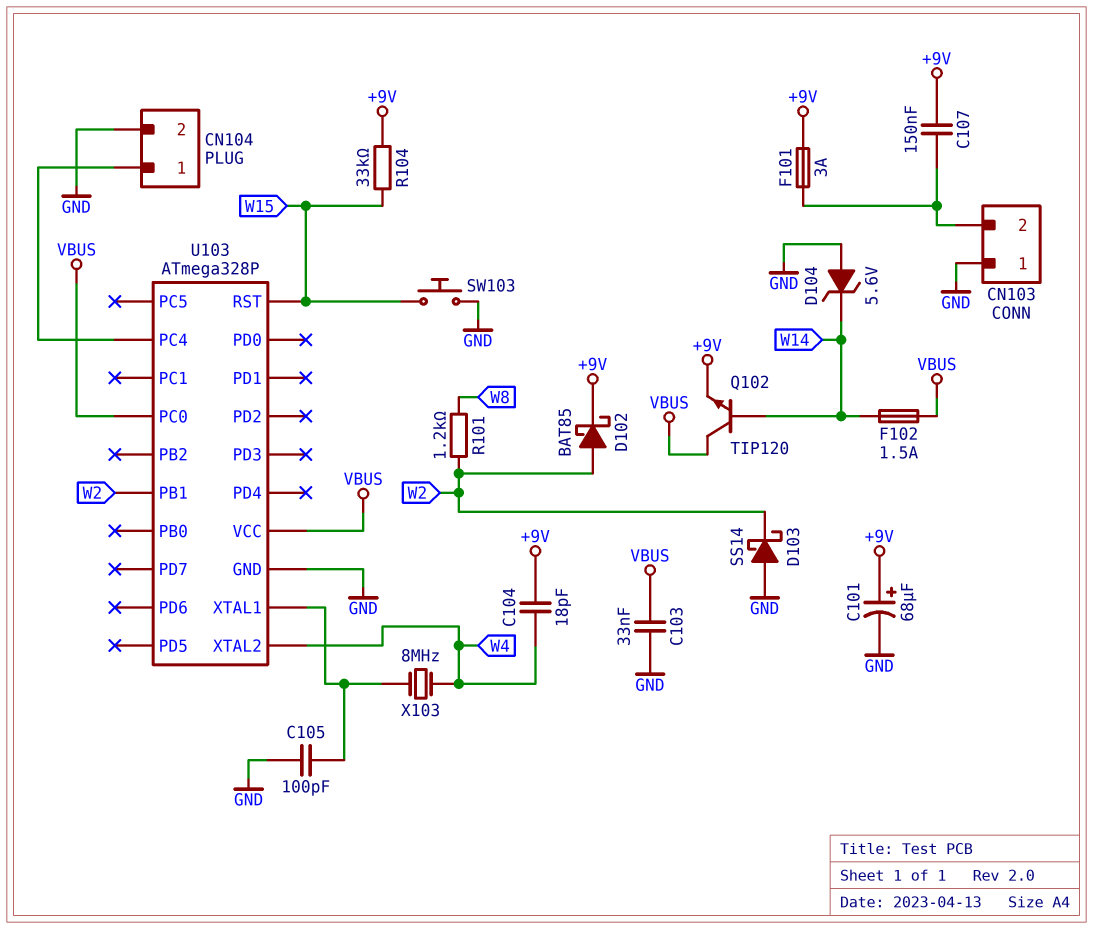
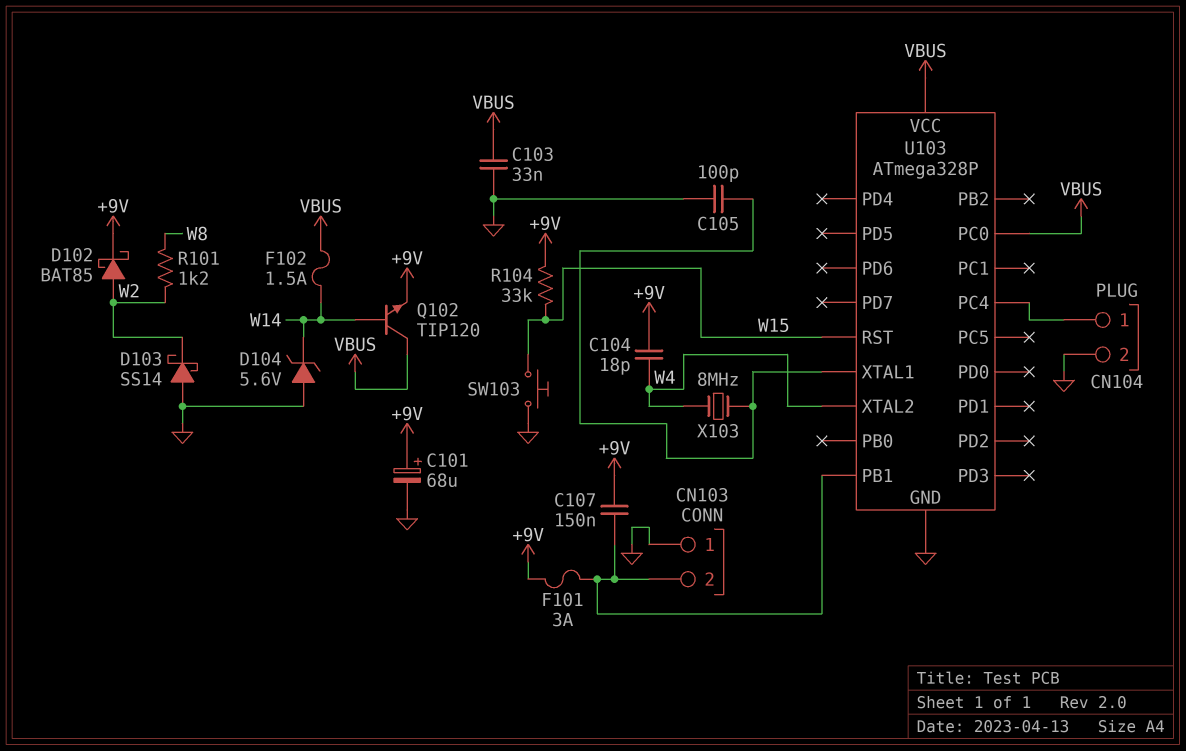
U103 pin PB1: W2 -> CN103/2

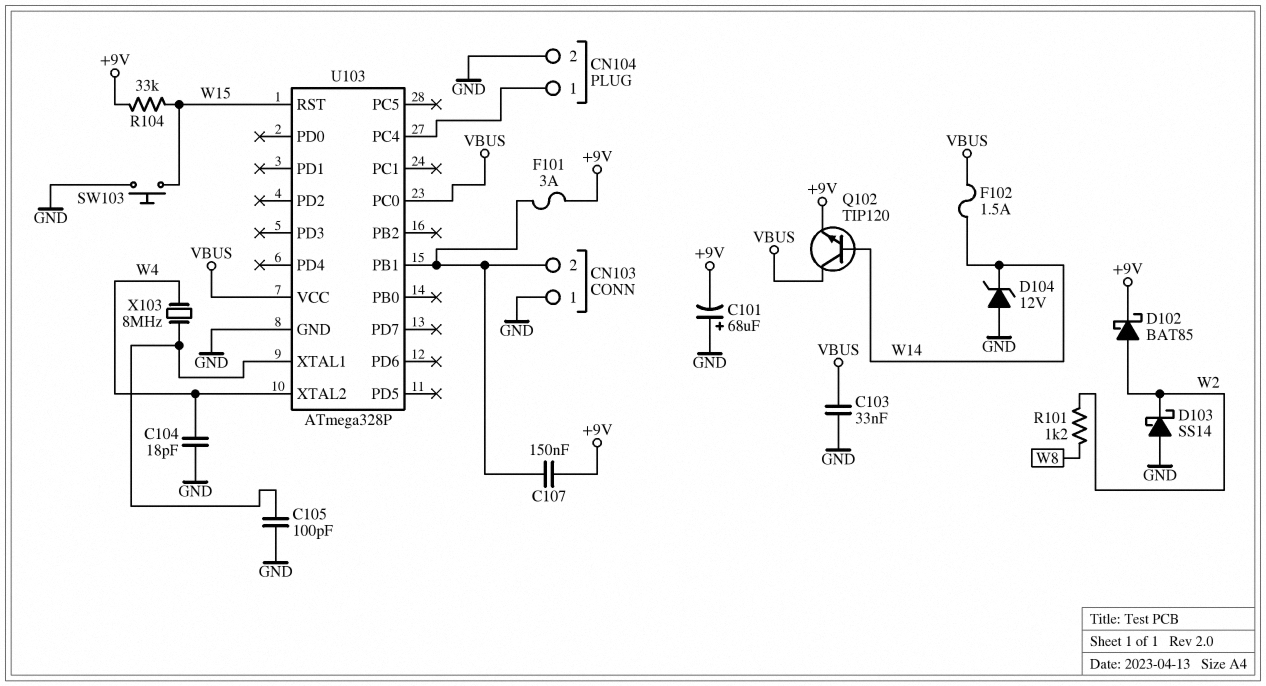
C101: 68uF (plus +9V, minus GND) -> 68uF (plus GND, minus +9V)
C104: 18pF (+9V, W4) -> 18pF (GND, W4)
D104: zener 5.6V (A GND, K W14) -> zener 12V (A GND, K W14)

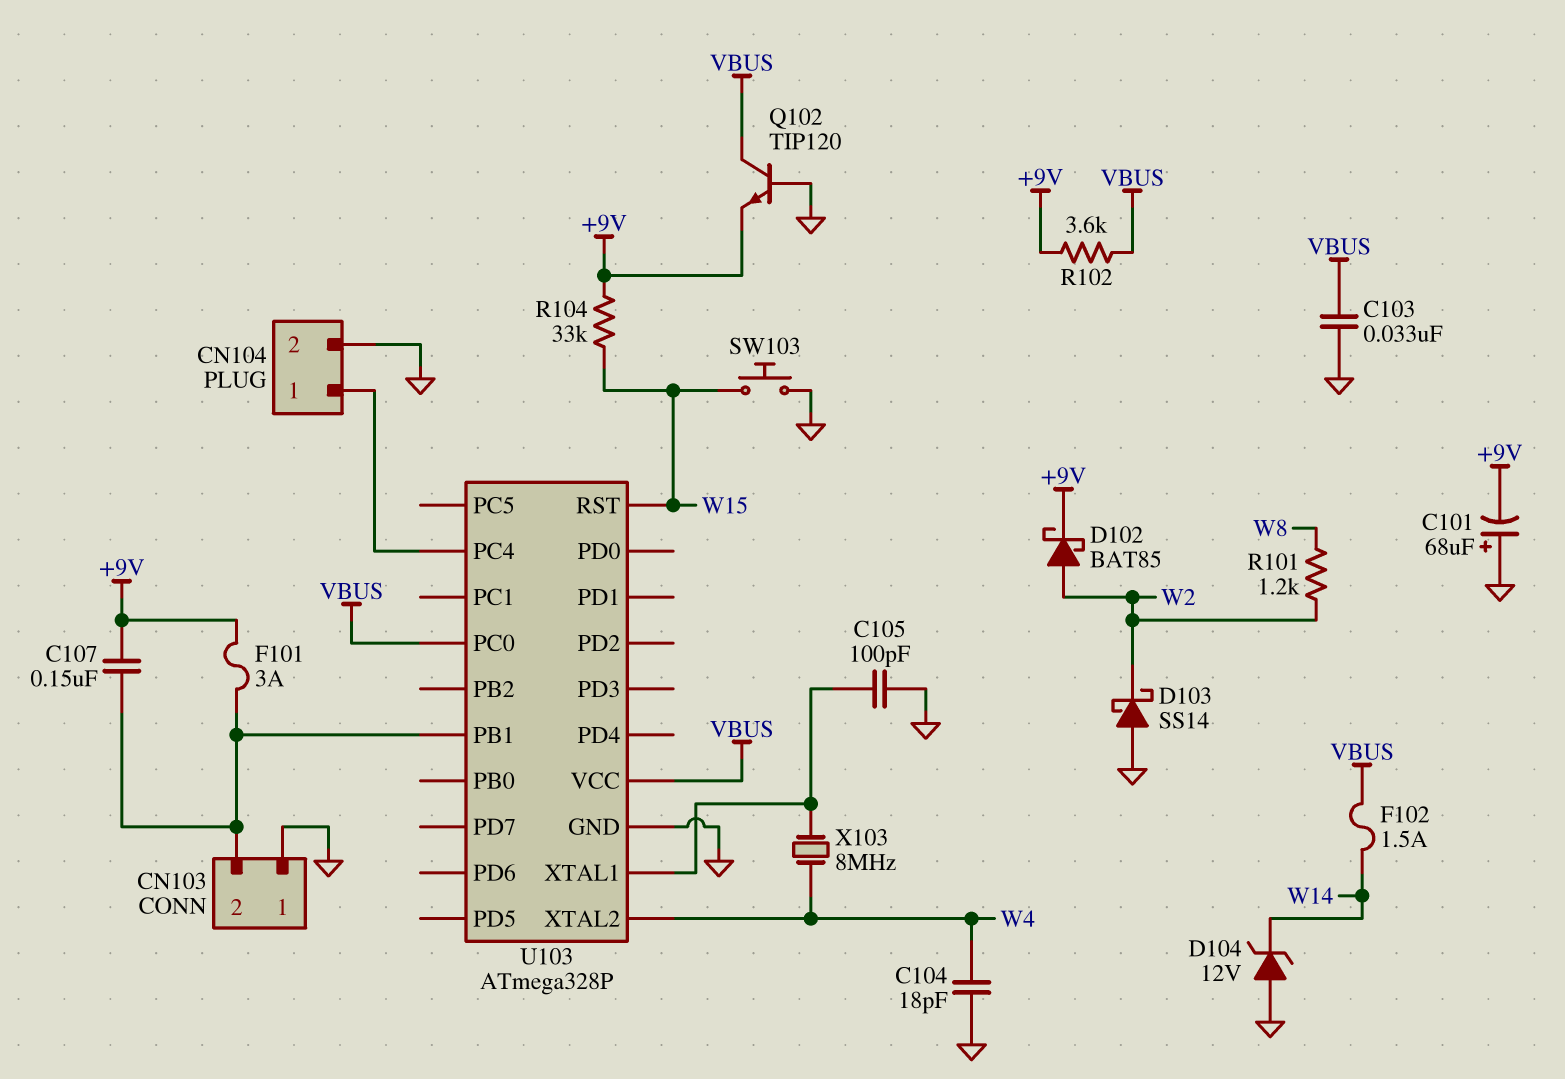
Q102: NPN TIP120 (B W14, C VBUS, E +9V) -> NPN TIP120 (B GND, C VBUS, E +9V)
R102: none -> 3.6k (+9V, VBUS)

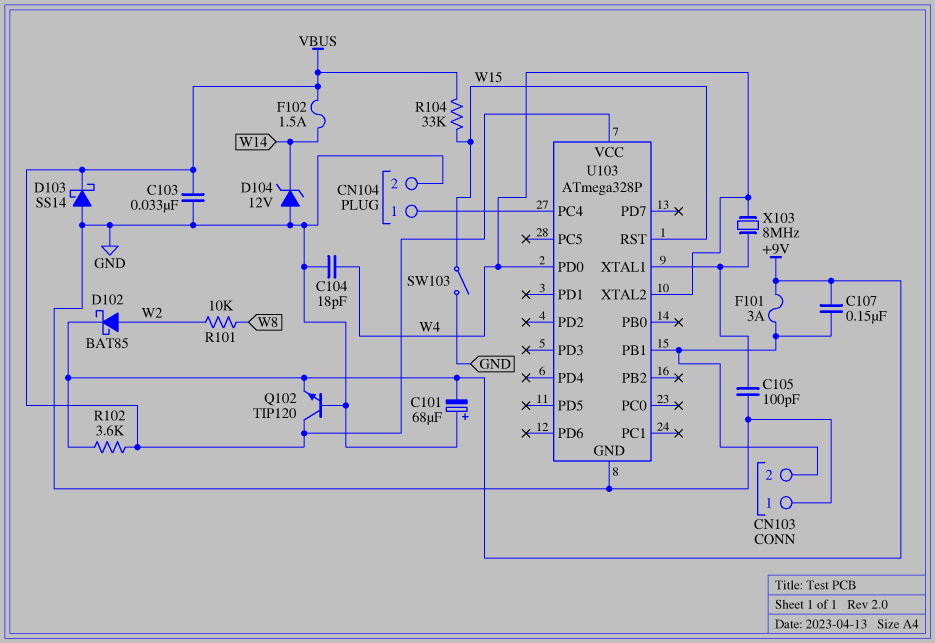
D103: schottky SS14 (A GND, K W2) -> schottky SS14 (A GND, K VBUS)
R101: 1.2k (W2, W8) -> 10k (W2, W8)
R104: 33k (+9V, W15) -> 33k (VBUS, W15)
SW103: button (GND, W15) -> switch (GND, W15)
U103 pin PC0: VBUS -> none
U103 pin PD0: none -> W4

